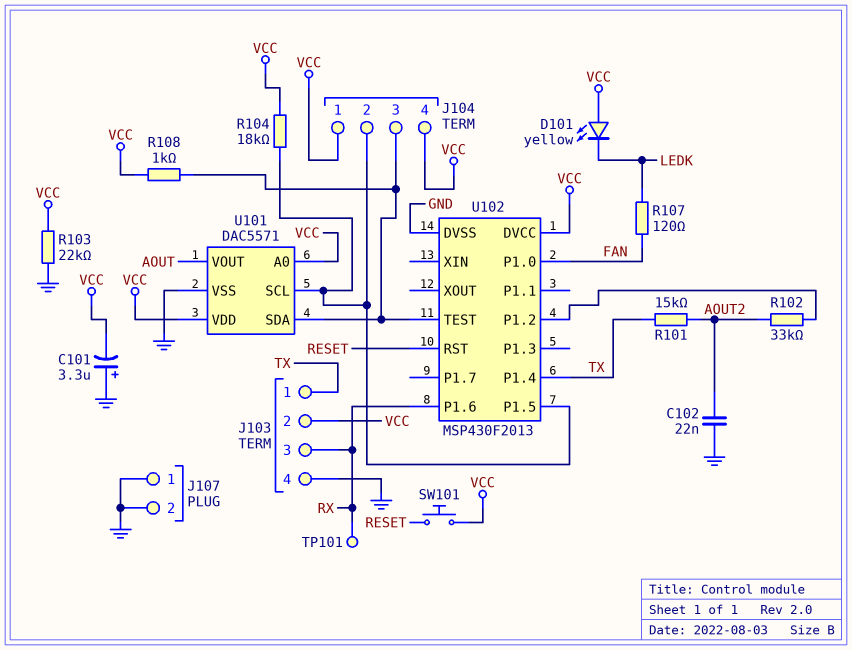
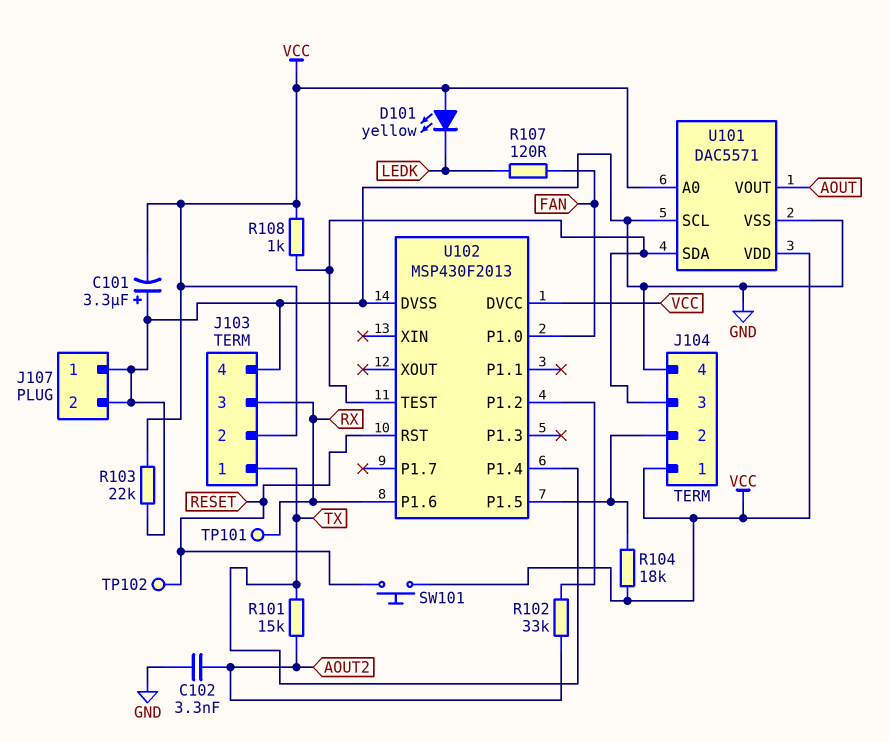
C102: 22nF (AOUT2, GND) -> 3.3nF (AOUT2, GND)
J104 pin 4: VCC -> GND
TP102: none -> test point (RESET)
U101 pin SCL: J104/2 -> GND

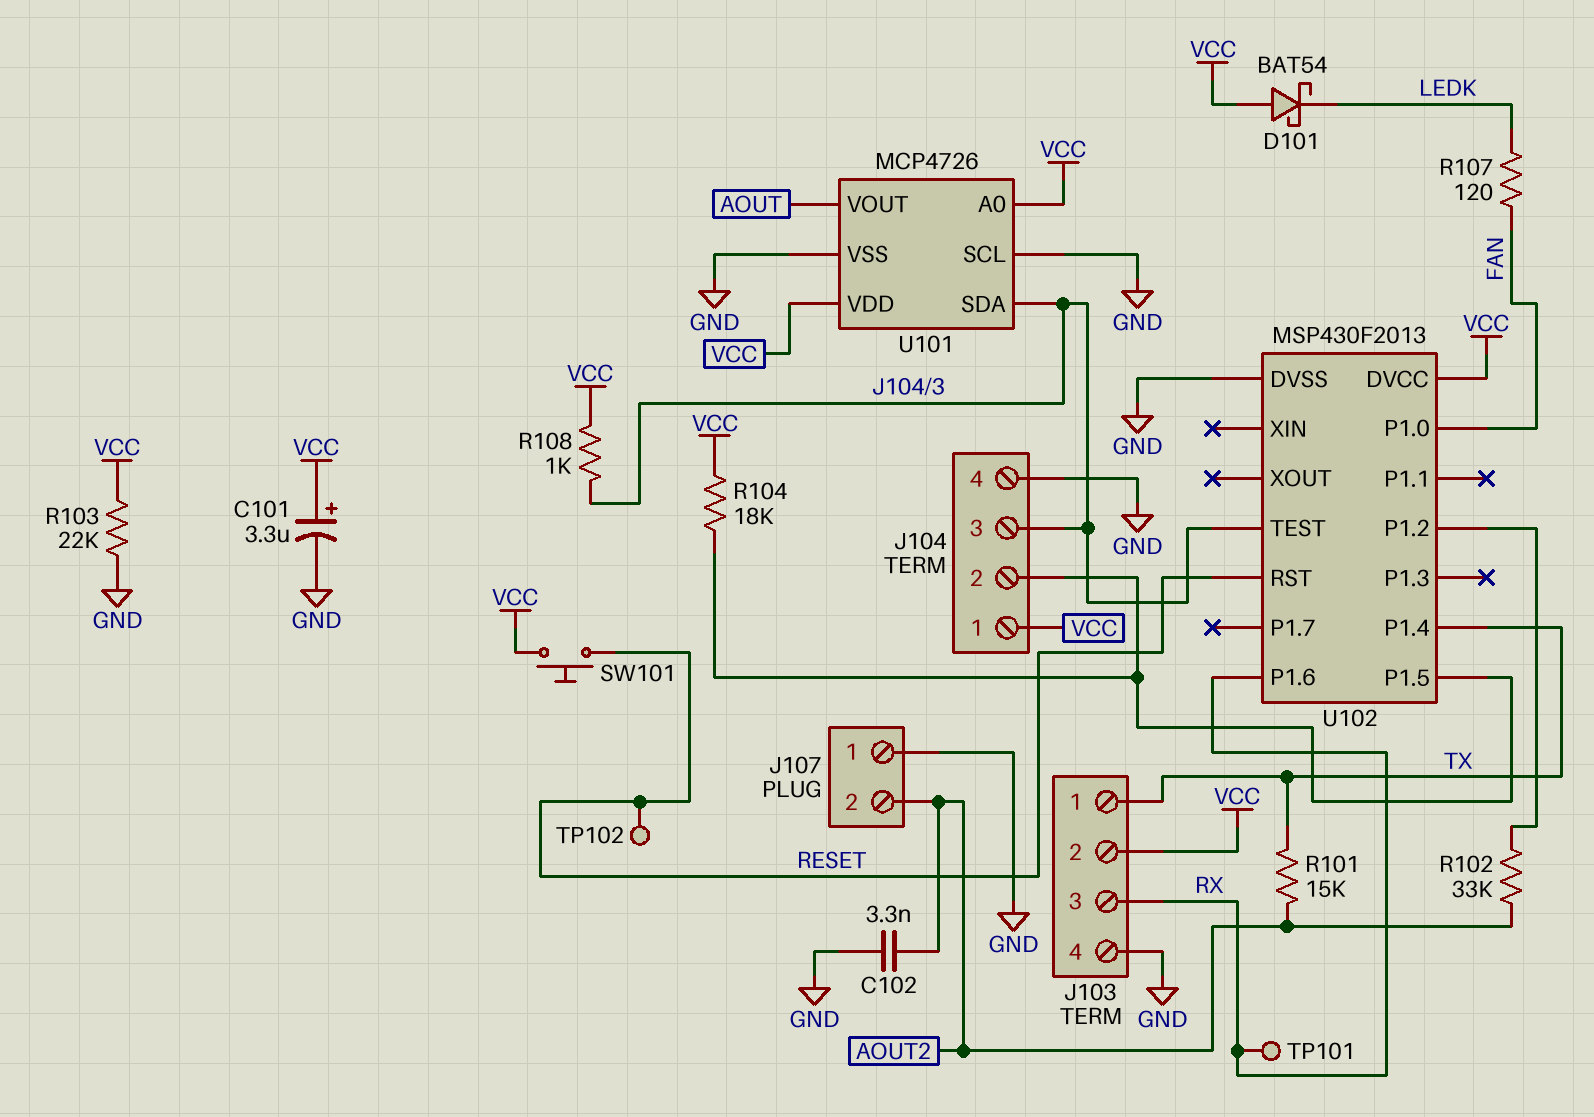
C101: 3.3uF (plus GND, minus VCC) -> 3.3uF (plus VCC, minus GND)
D101: LED yellow (A VCC, K LEDK) -> schottky BAT54 (A VCC, K LEDK)
J107 pin 2: GND -> AOUT2
U101: DAC5571 -> MCP4726

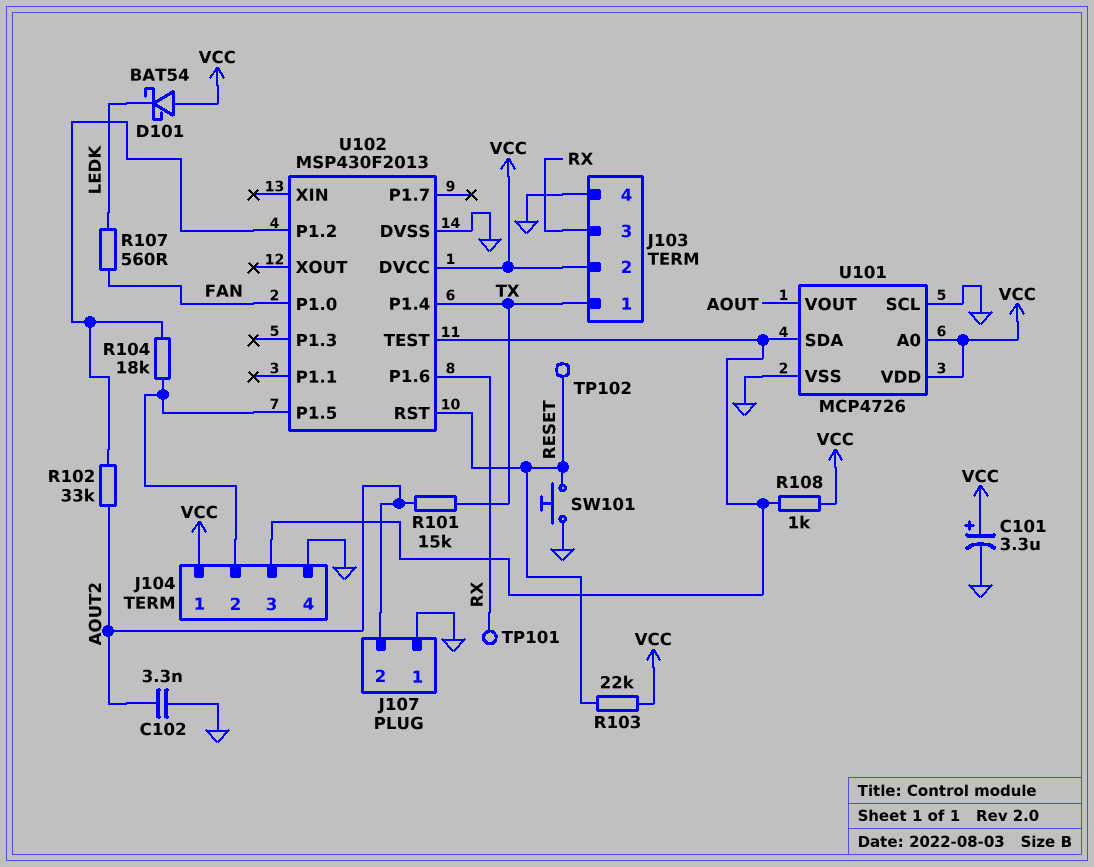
R103: 22k (GND, VCC) -> 22k (RESET, VCC)
R104: 18k (J104/2, VCC) -> 18k (J104/2, U102/P1.2)
R107: 120 (FAN, LEDK) -> 560 (FAN, LEDK)
SW101: button (RESET, VCC) -> button (GND, RESET)

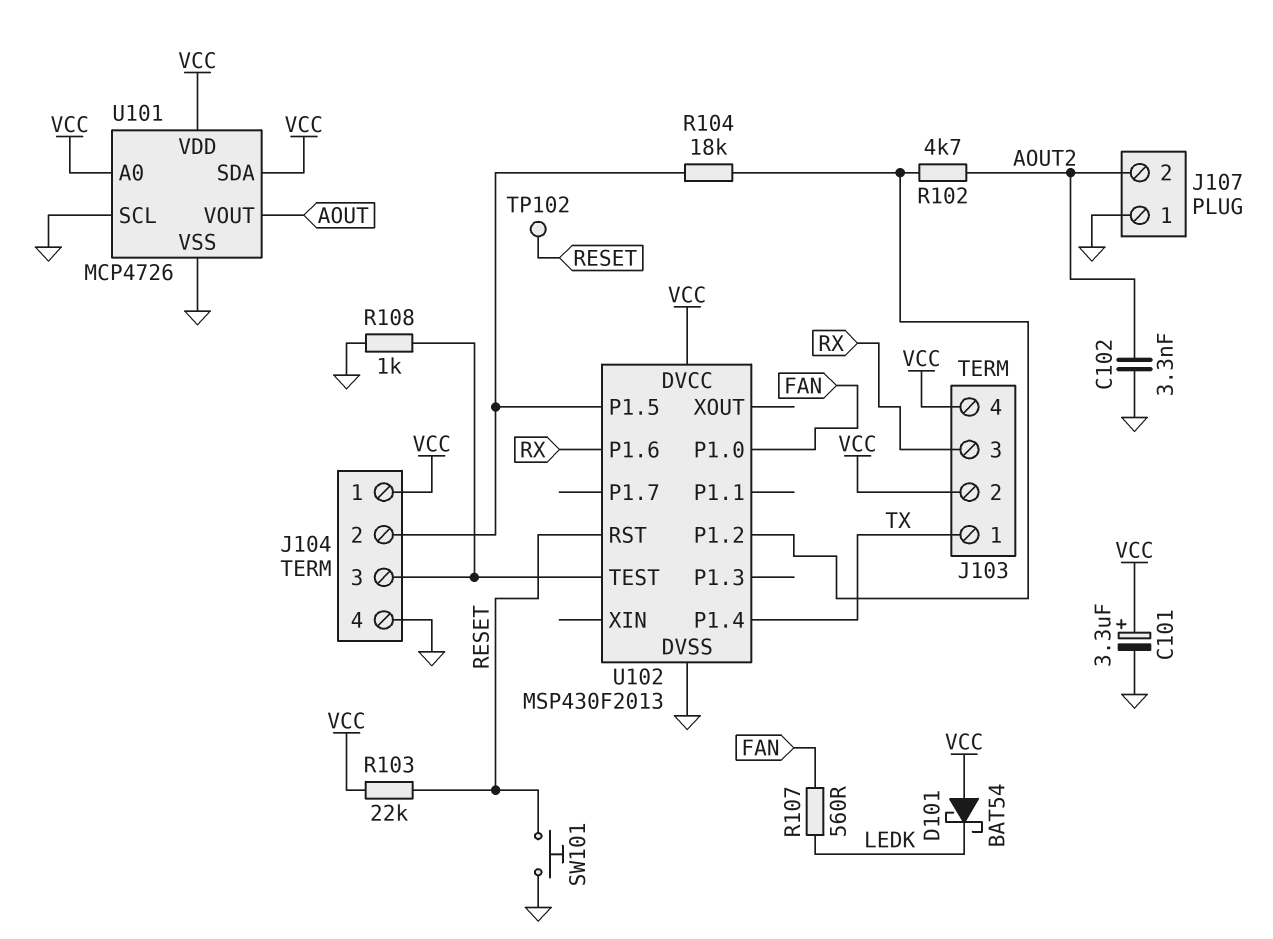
J103 pin 4: GND -> VCC
R101: 15k (AOUT2, TX) -> none
R102: 33k (AOUT2, U102/P1.2) -> 4.7k (AOUT2, U102/P1.2)
R108: 1k (J104/3, VCC) -> 1k (GND, J104/3)
TP101: test point (RX) -> none
U101 pin SDA: J104/3 -> VCC

